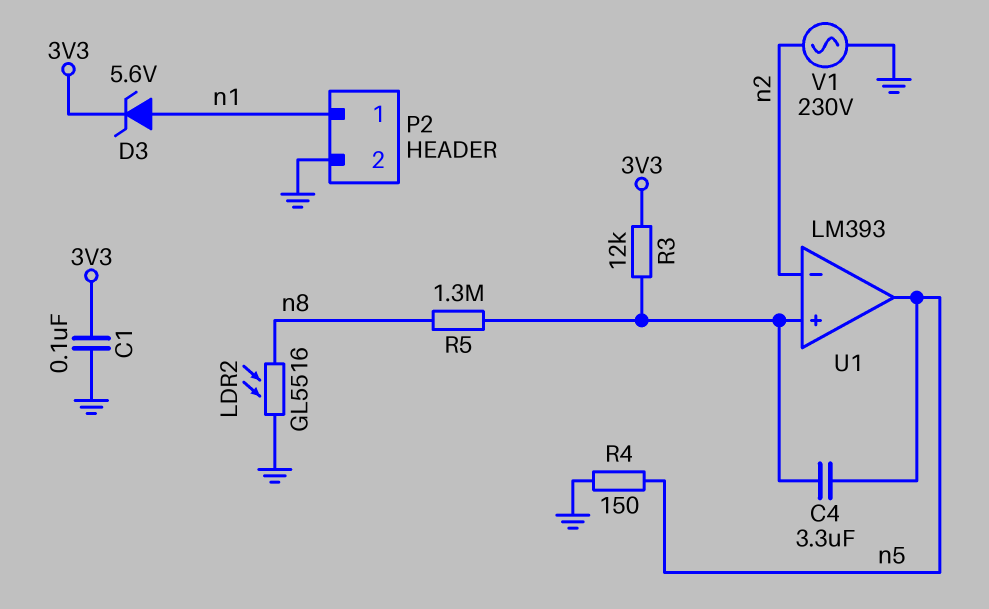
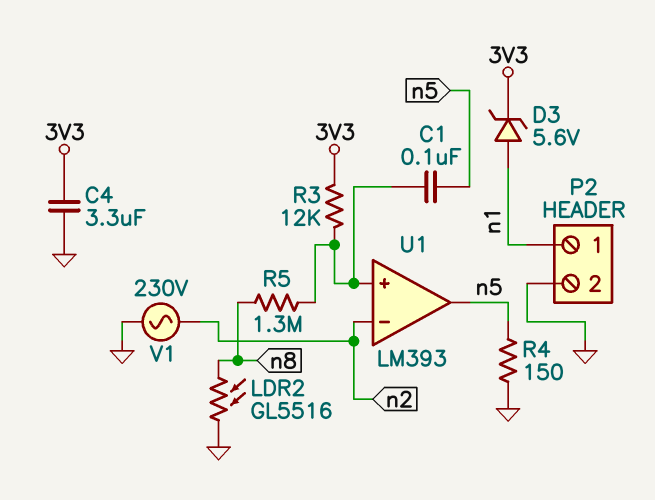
C1: 100nF (3V3, GND) -> 100nF (U1/in+, n5)
C4: 3.3uF (U1/in+, n5) -> 3.3uF (3V3, GND)

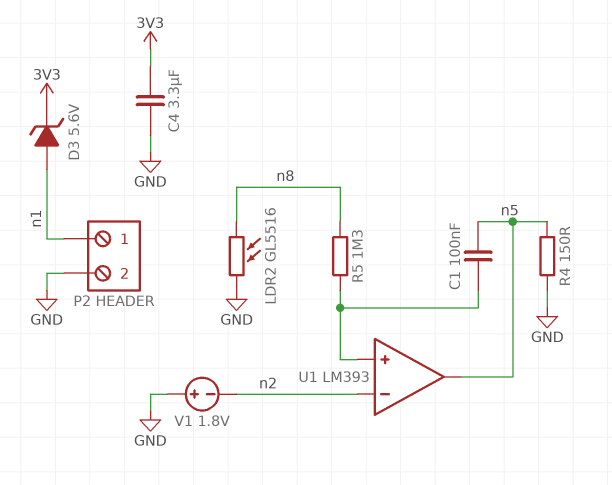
R3: 12k (3V3, U1/in+) -> none
V1: AC 230V (GND, n2) -> 1.8V (plus GND, minus n2)

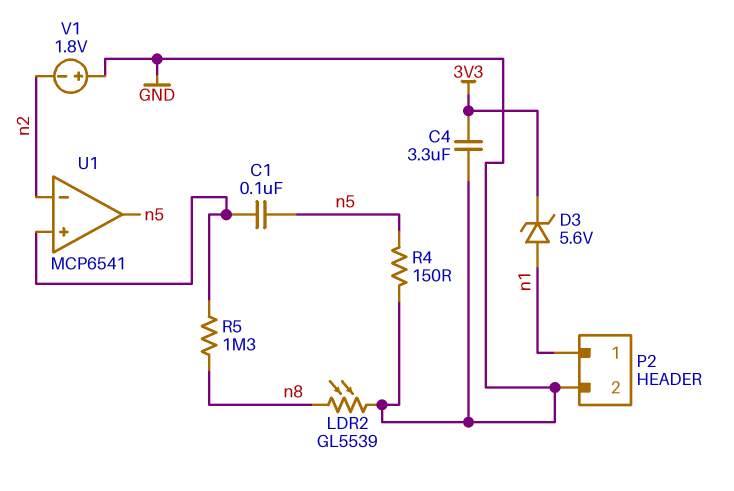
LDR2: GL5516 (GND, n8) -> GL5539 (GND, n8)
U1: LM393 -> MCP6541

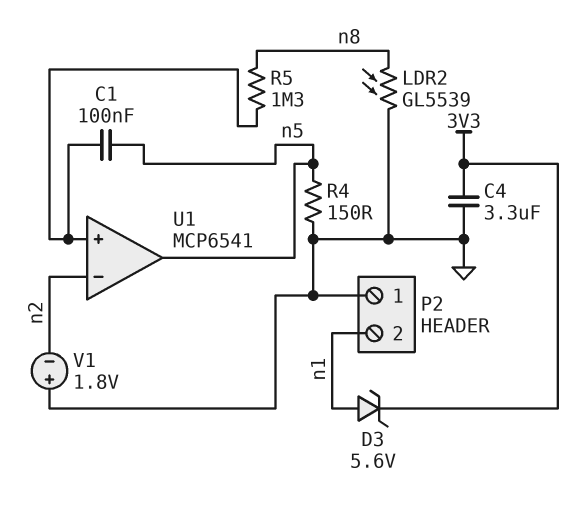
P2 pin 1: n1 -> GND
P2 pin 2: GND -> n1

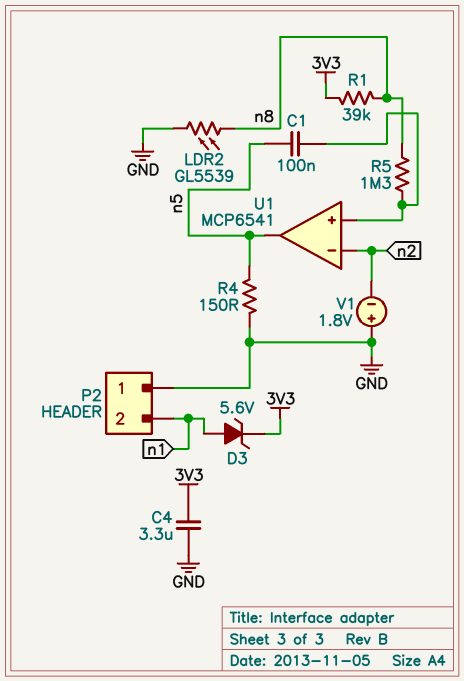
R1: none -> 39k (3V3, n8)

